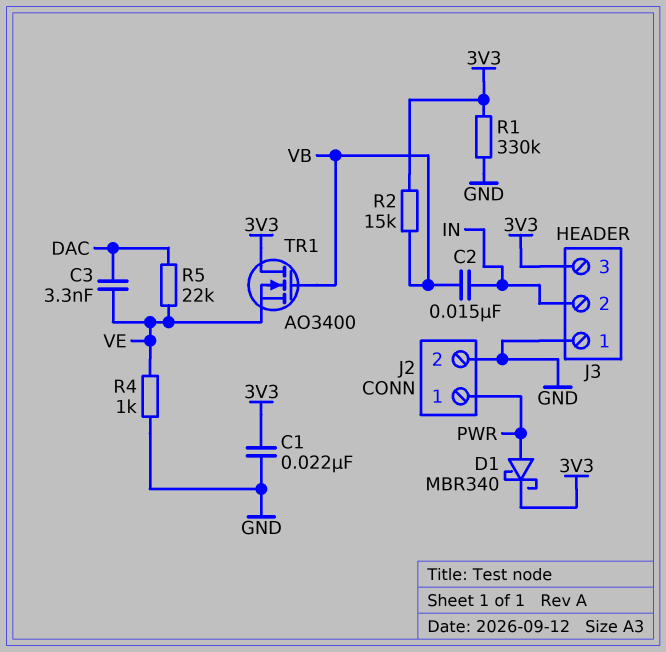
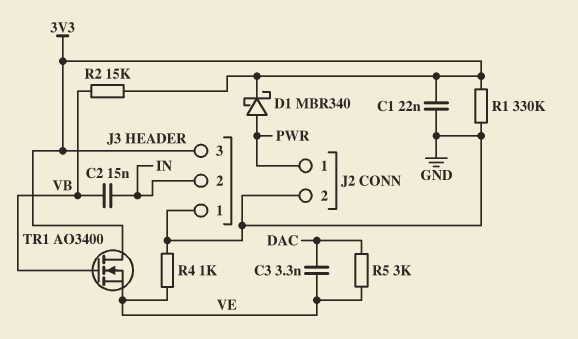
R5: 22k (DAC, VE) -> 3k (DAC, VE)

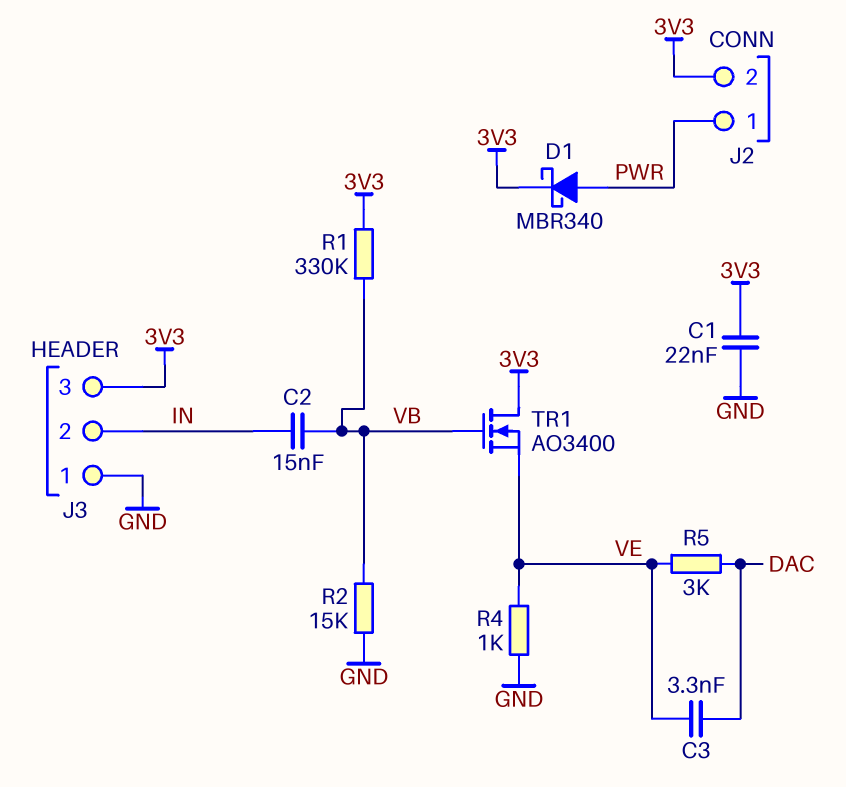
J2 pin 2: GND -> 3V3
R1: 330k (3V3, GND) -> 330k (3V3, VB)
R2: 15k (3V3, VB) -> 15k (GND, VB)

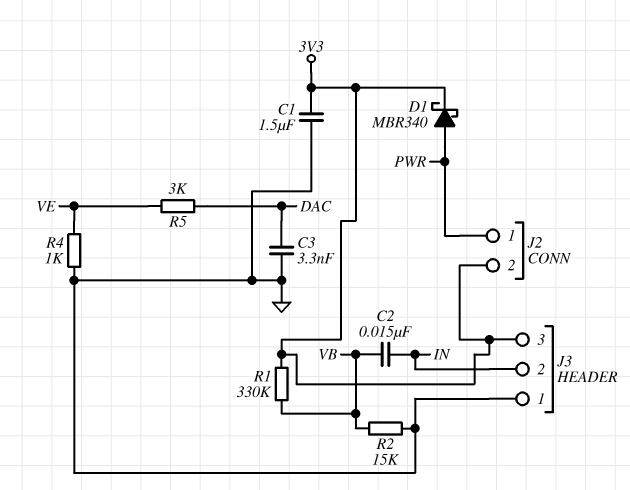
C1: 22nF (3V3, GND) -> 1.5uF (3V3, GND)
C3: 3.3nF (DAC, VE) -> 3.3nF (DAC, GND)
TR1: NMOS AO3400 (G VB, D 3V3, S VE) -> none

